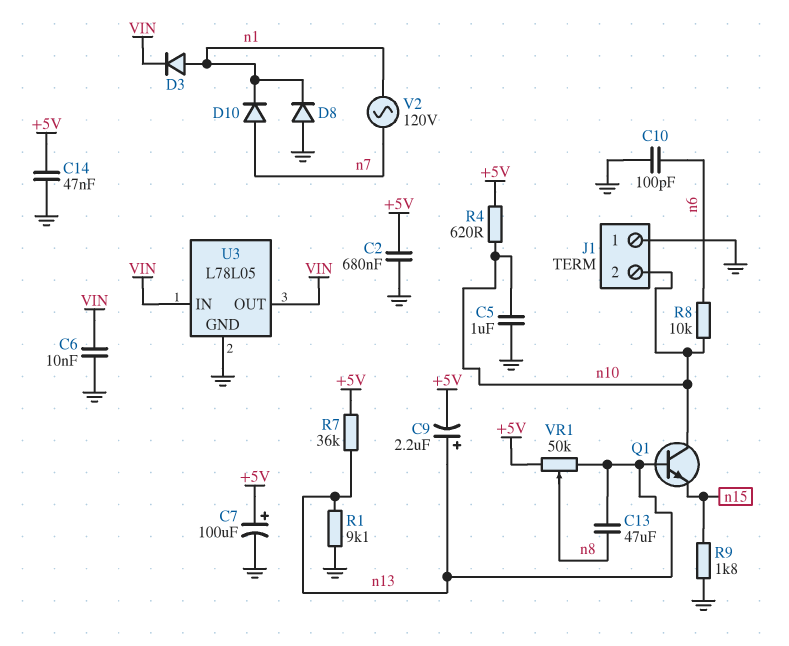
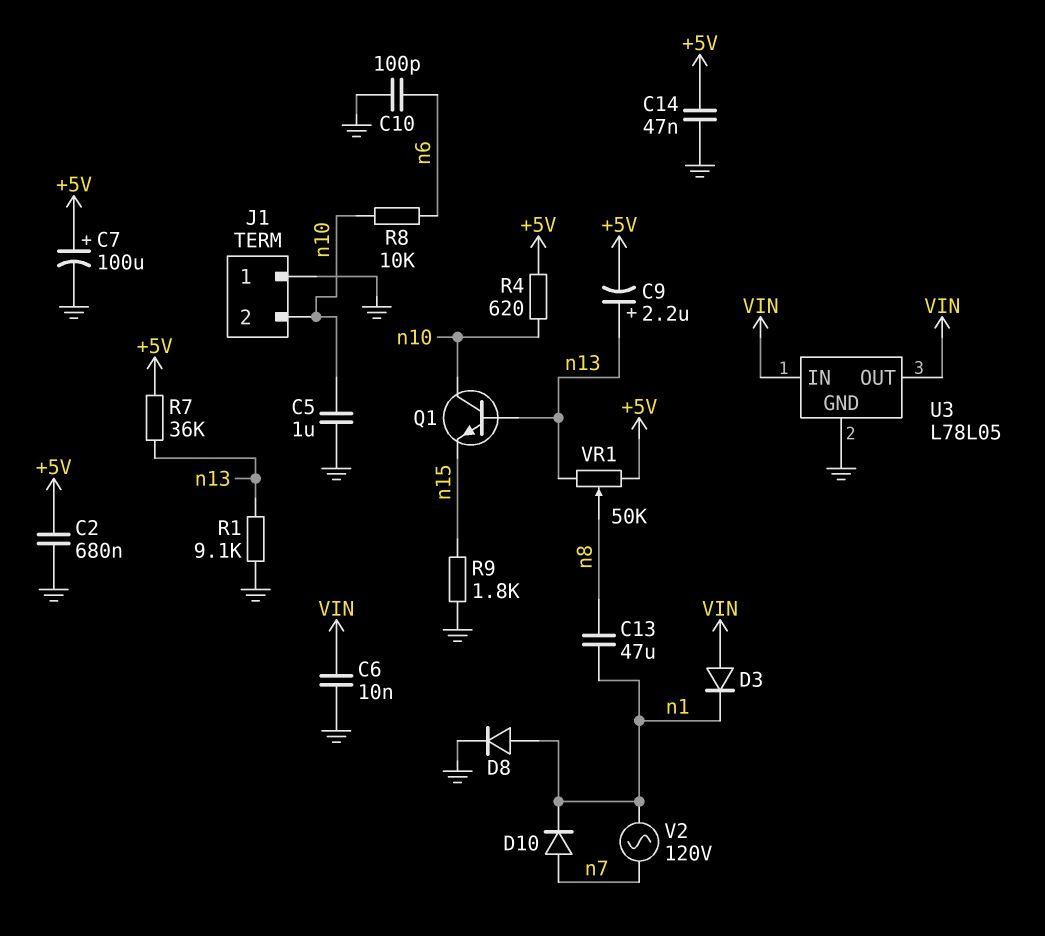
C13: 47uF (n8, n13) -> 47uF (n1, n8)
D3: diode (A n1, K VIN) -> diode (A VIN, K n1)
D8: diode (A GND, K n1) -> diode (A n1, K GND)

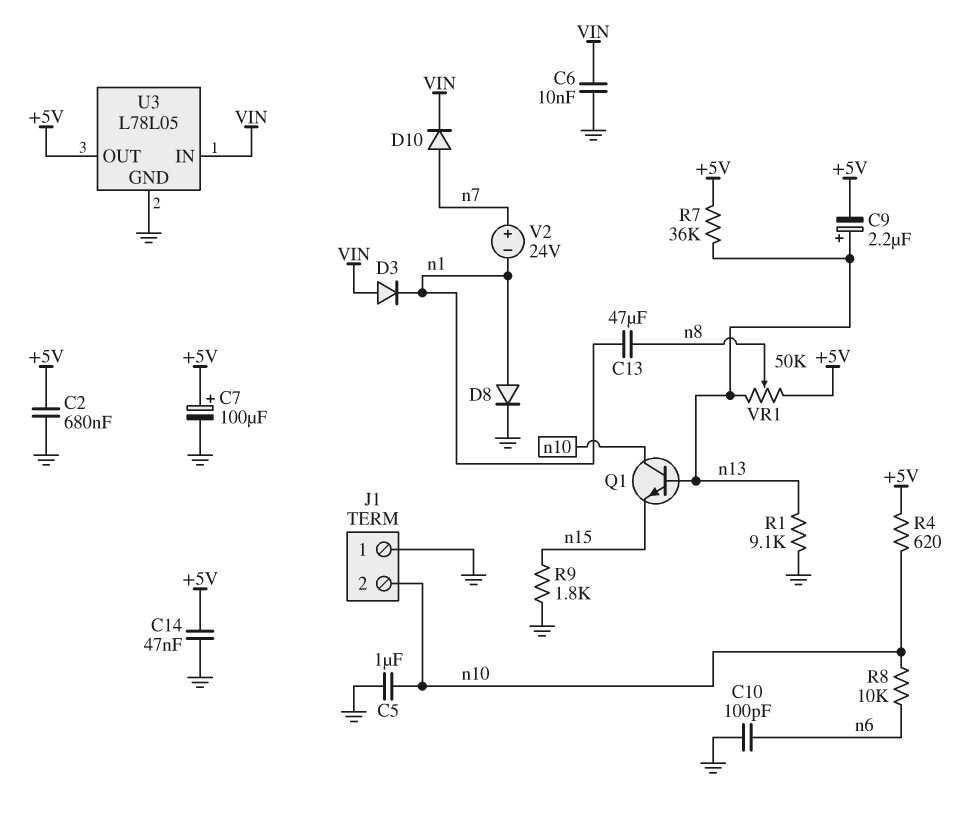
D10: diode (A n7, K n1) -> diode (A n7, K VIN)
U3 pin OUT: VIN -> +5V
V2: AC 120V (n1, n7) -> 24V (plus n7, minus n1)

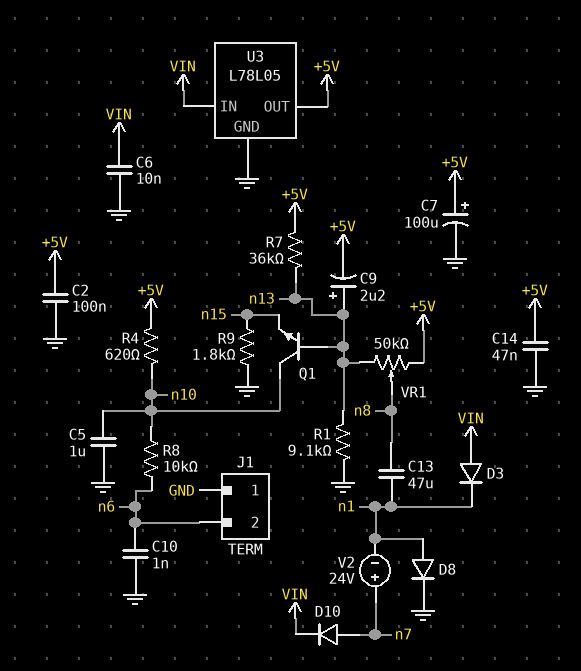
C2: 680nF (+5V, GND) -> 100nF (+5V, GND)
C10: 100pF (GND, n6) -> 1nF (GND, n6)
J1 pin 2: n10 -> n6

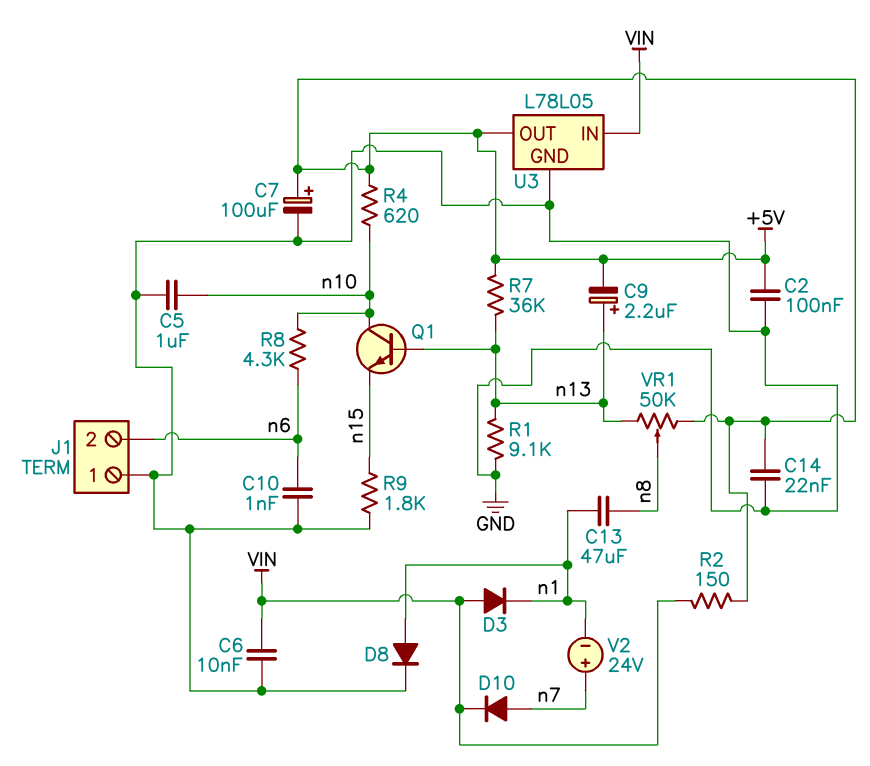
C14: 47nF (+5V, GND) -> 22nF (+5V, GND)
R2: none -> 150 (+5V, VIN)
R8: 10k (n6, n10) -> 4.3k (n6, n10)

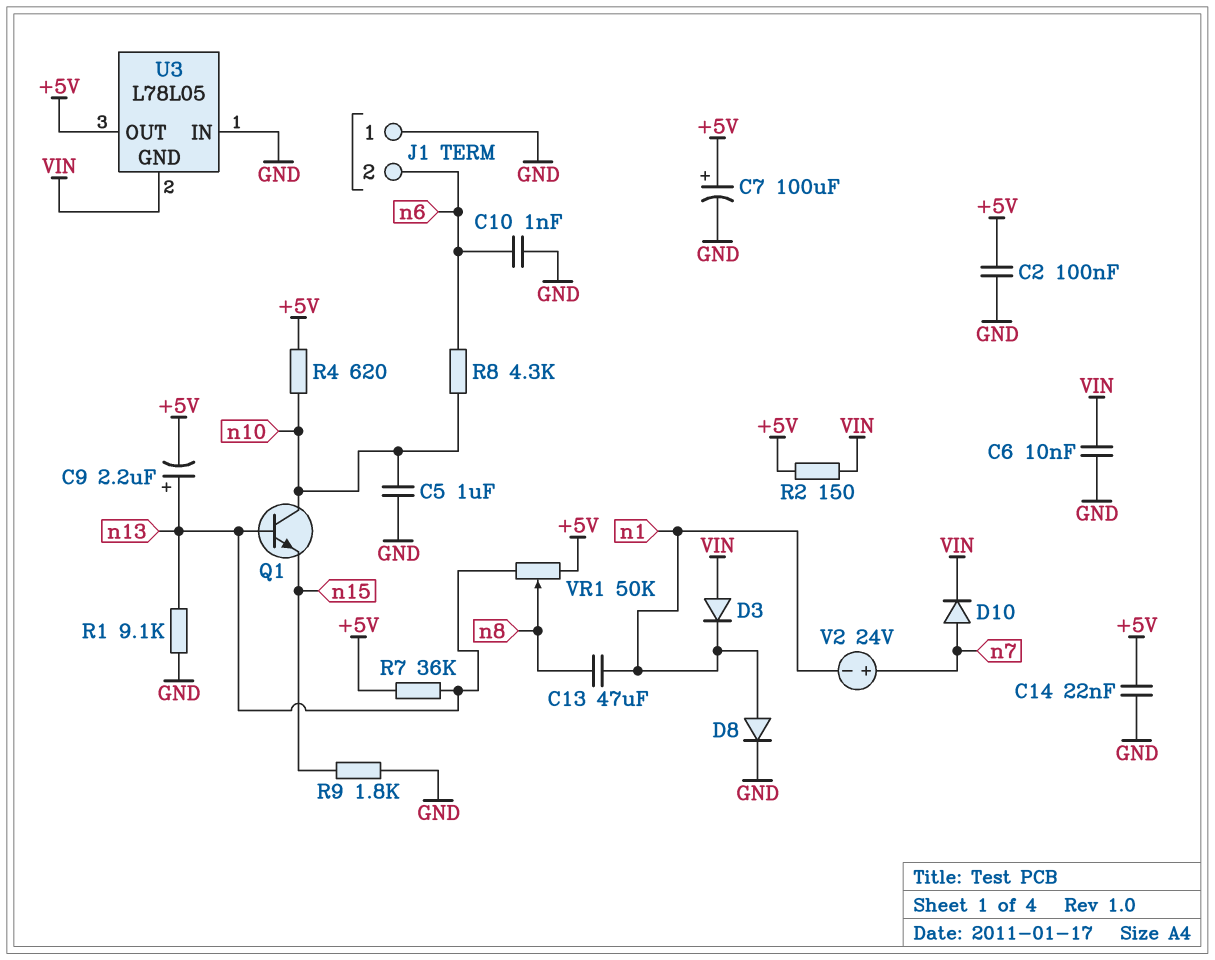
U3 pin GND: GND -> VIN
U3 pin IN: VIN -> GND

